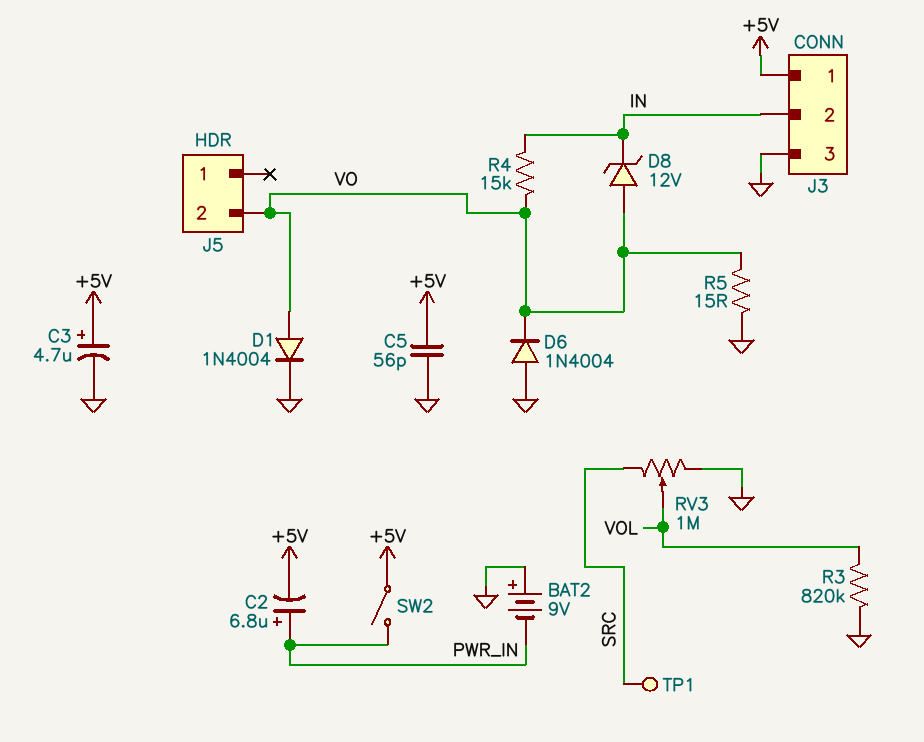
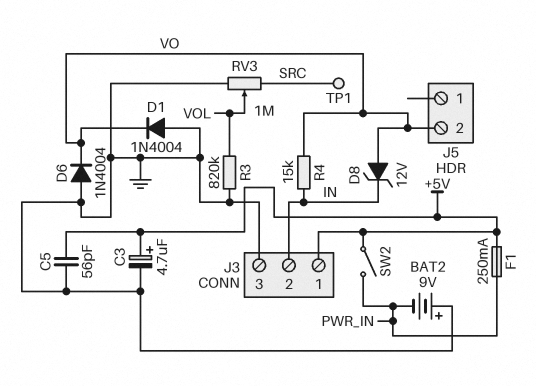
C2: 6.8uF (plus PWR_IN, minus +5V) -> none
D1: diode 1N4004 (A VO, K GND) -> diode 1N4004 (A GND, K VO)
F1: none -> 250mA (+5V, PWR_IN)
R5: 15 (GND, VO) -> none

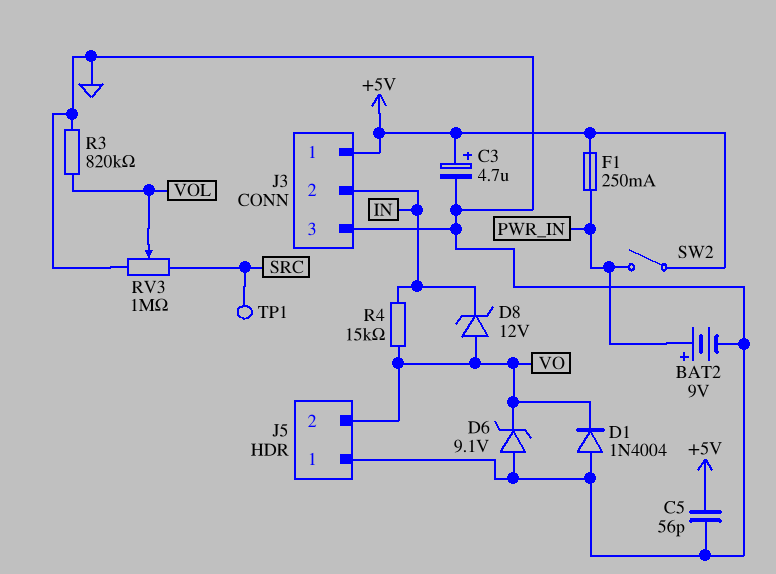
BAT2: 9V (plus GND, minus PWR_IN) -> 9V (plus PWR_IN, minus GND)
D6: diode 1N4004 (A GND, K VO) -> zener 9.1V (A GND, K VO)
J5 pin 1: none -> GND

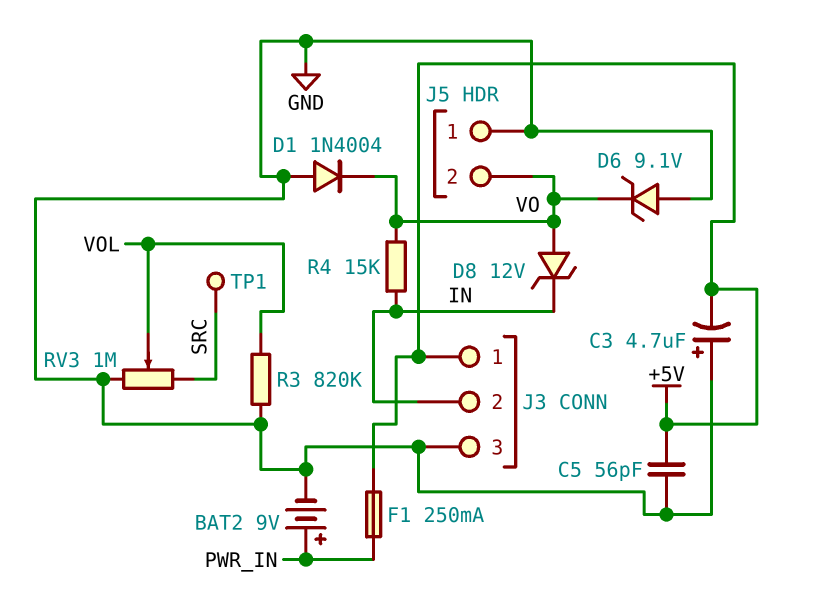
C3: 4.7uF (plus +5V, minus GND) -> 4.7uF (plus GND, minus +5V)
SW2: switch (+5V, PWR_IN) -> none

